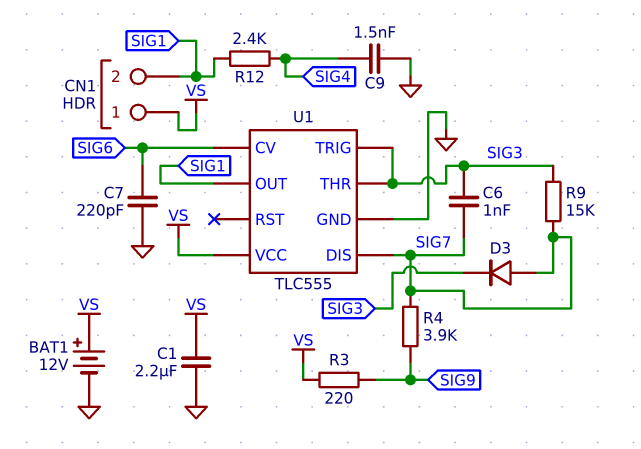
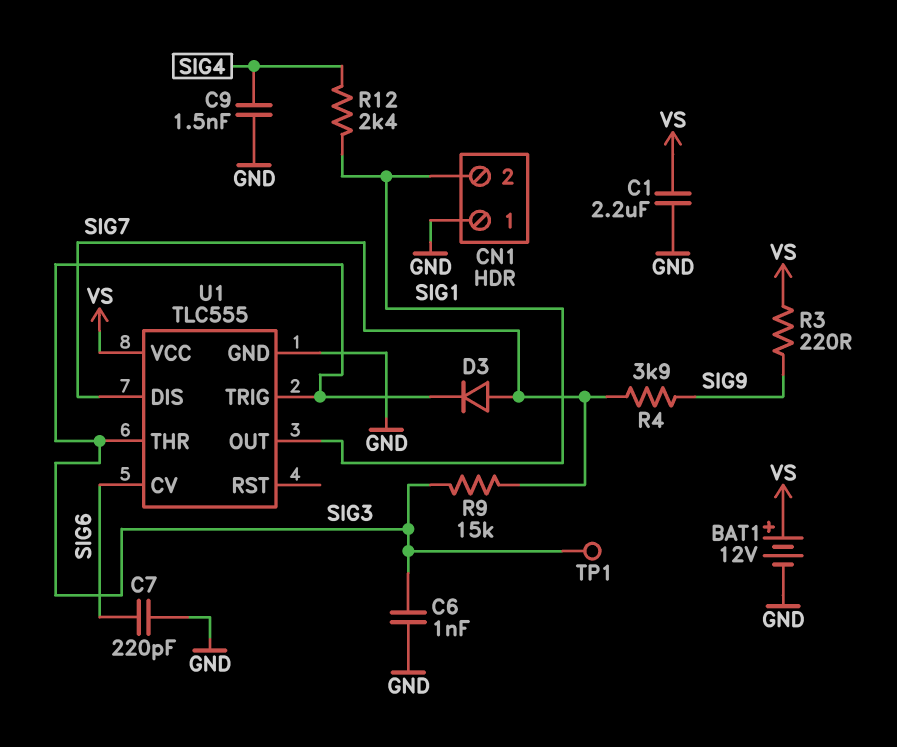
C6: 1nF (SIG3, SIG7) -> 1nF (GND, SIG3)
CN1 pin 1: VS -> GND
TP1: none -> test point (SIG3)

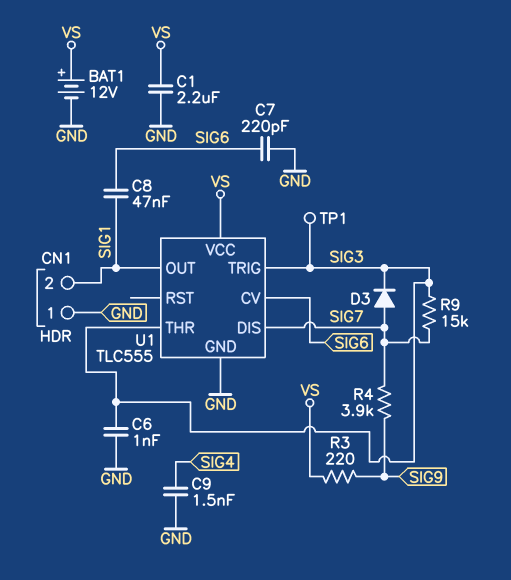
C8: none -> 47nF (SIG1, SIG6)
R12: 2.4k (SIG1, SIG4) -> none

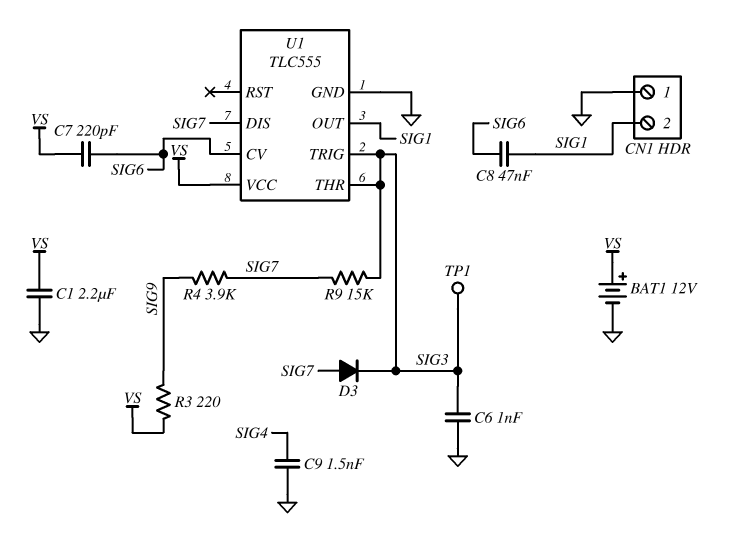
C7: 220pF (GND, SIG6) -> 220pF (SIG6, VS)

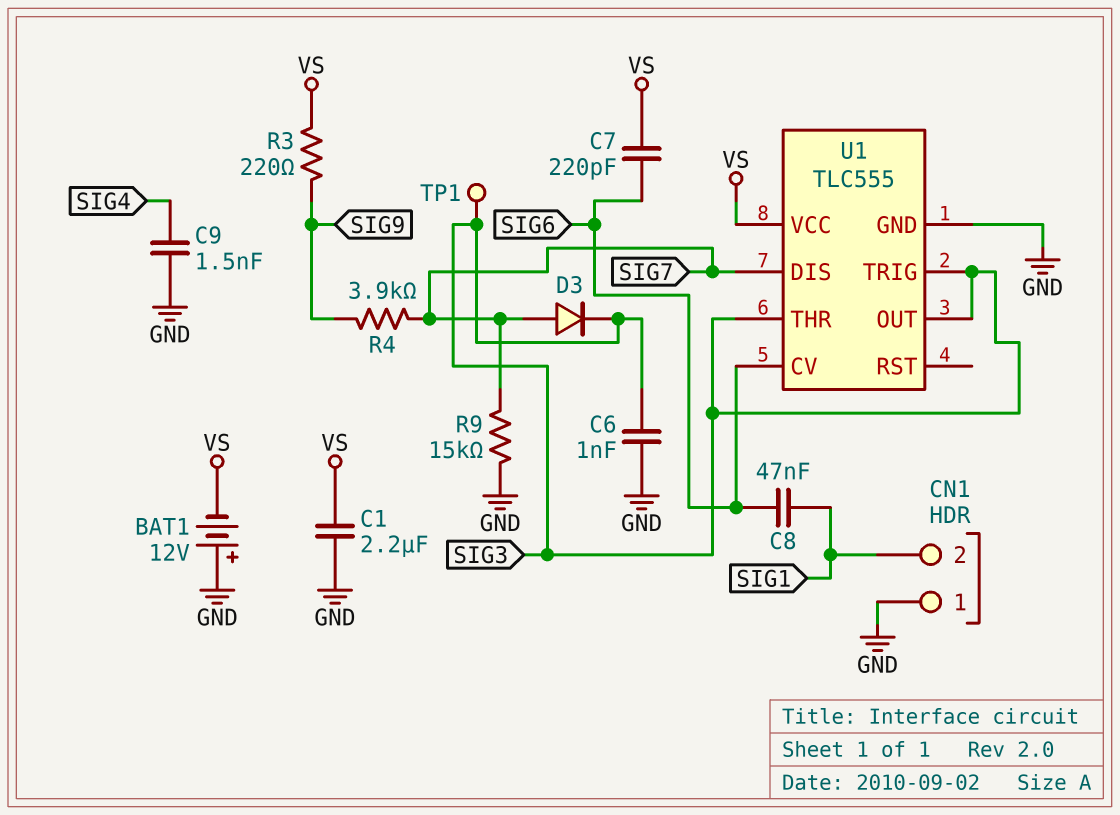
BAT1: 12V (plus VS, minus GND) -> 12V (plus GND, minus VS)
R9: 15k (SIG3, SIG7) -> 15k (GND, SIG7)
U1 pin OUT: SIG1 -> SIG3

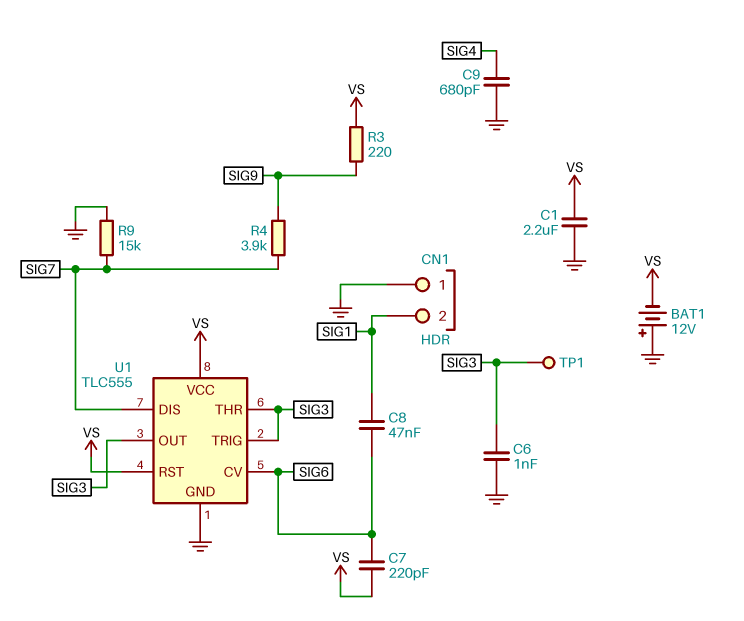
C9: 1.5nF (GND, SIG4) -> 680pF (GND, SIG4)
D3: diode (A SIG7, K SIG3) -> none
U1 pin RST: none -> VS

